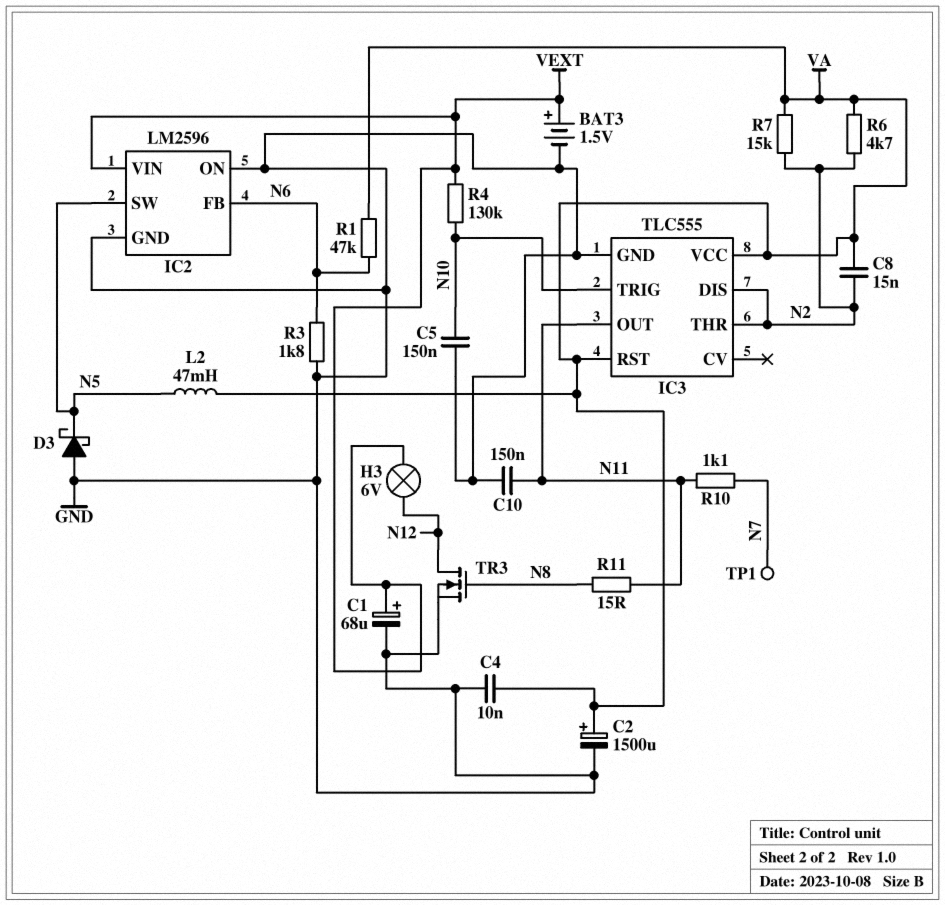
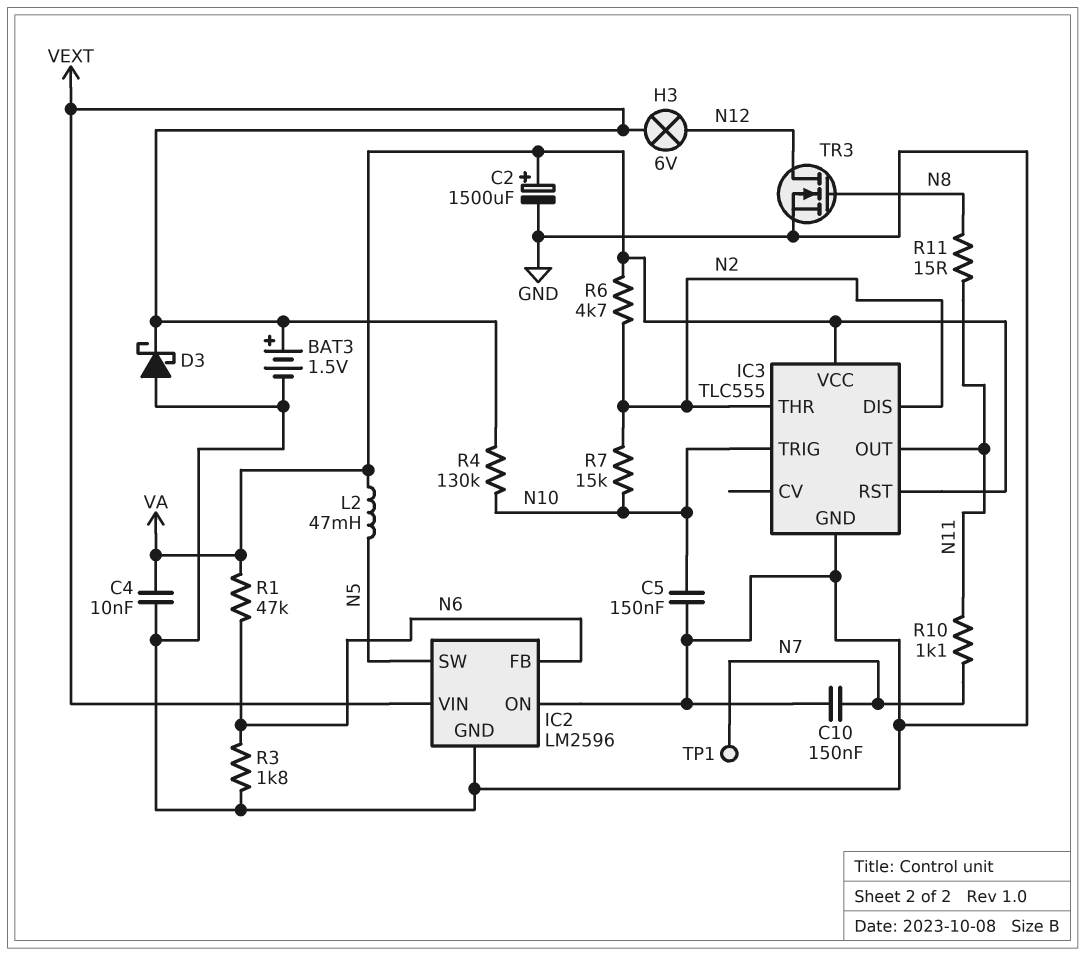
C1: 68uF (plus VEXT, minus GND) -> none
C8: 15nF (N2, VA) -> none
C10: 150nF (GND, N11) -> 150nF (GND, N7)
D3: schottky (A GND, K N5) -> schottky (A GND, K VEXT)
R7: 15k (N2, VA) -> 15k (N2, N10)

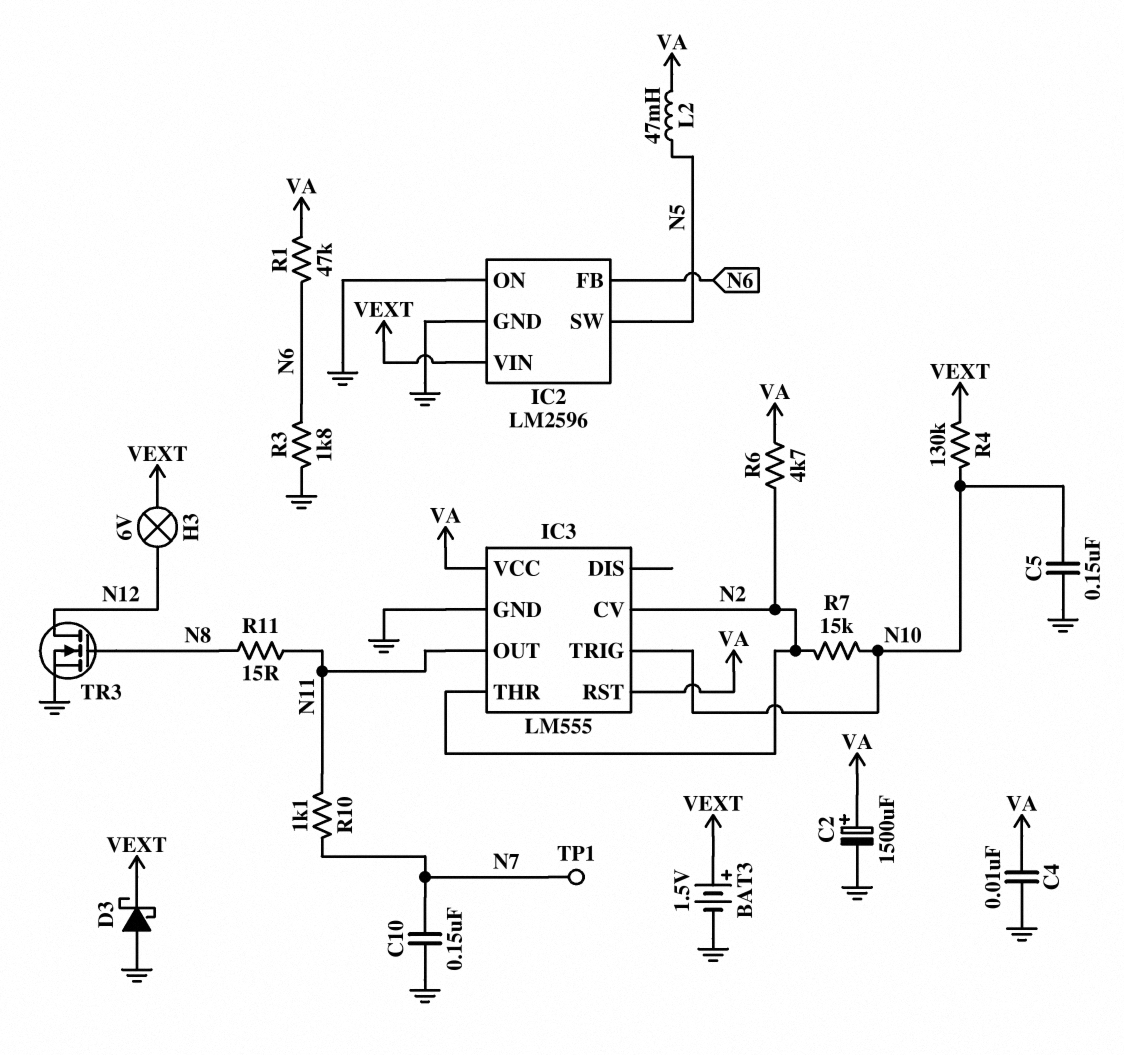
IC3: TLC555 -> LM555
IC3 pin CV: none -> N2
IC3 pin DIS: N2 -> none

